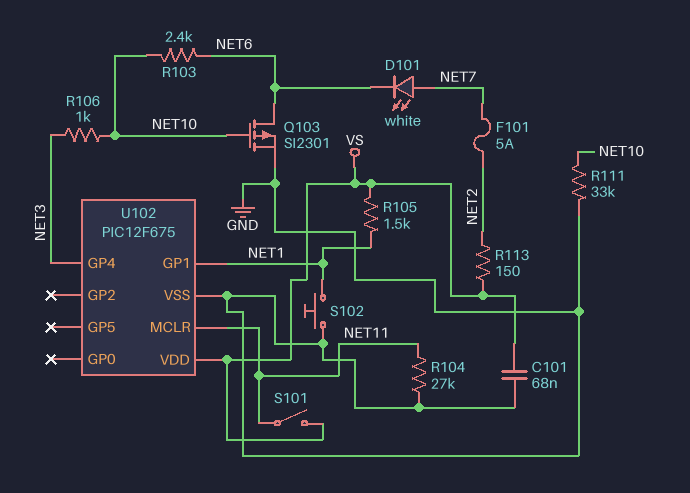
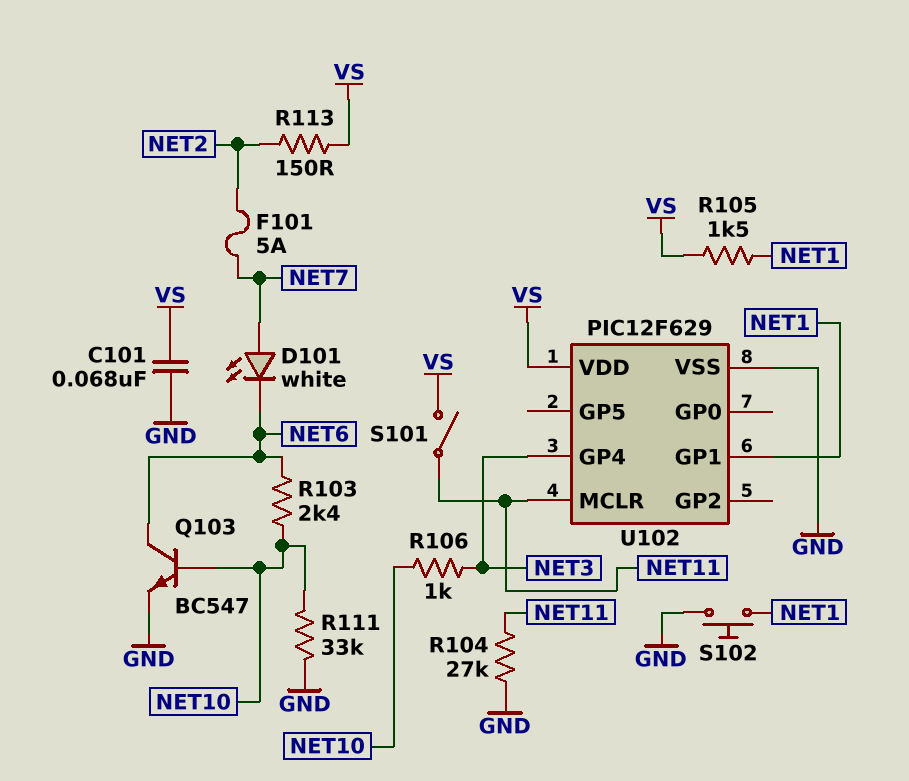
Q103: PMOS SI2301 (G NET10, D NET6, S GND) -> NPN BC547 (B NET10, C NET6, E GND)
U102: PIC12F675 -> PIC12F629

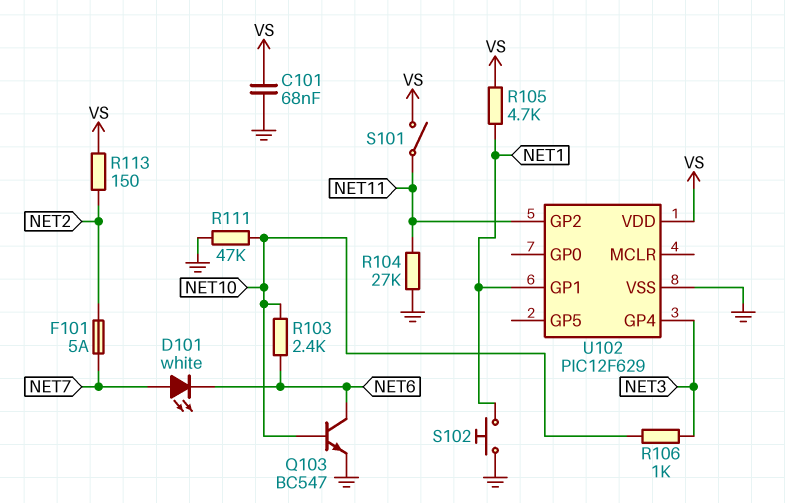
R105: 1.5k (NET1, VS) -> 4.7k (NET1, VS)
R111: 33k (GND, NET10) -> 47k (GND, NET10)
U102 pin GP2: none -> NET11
U102 pin MCLR: NET11 -> none

